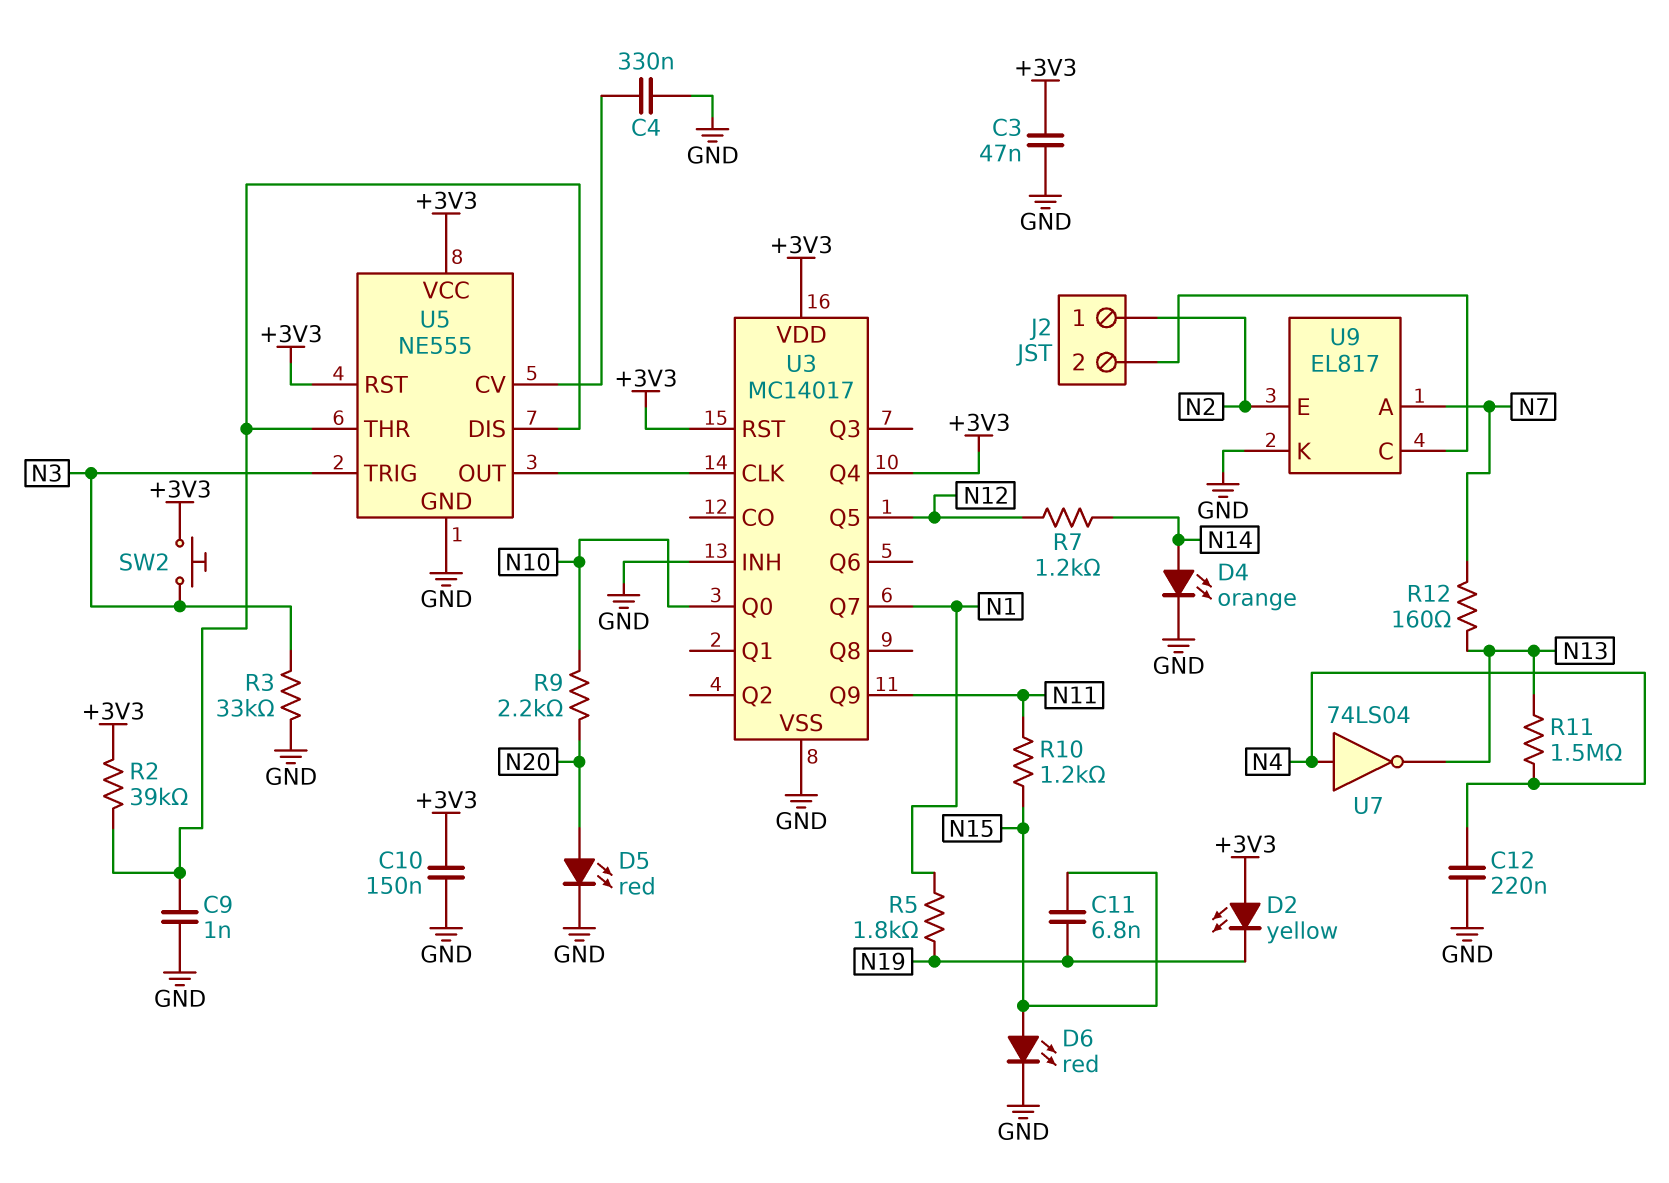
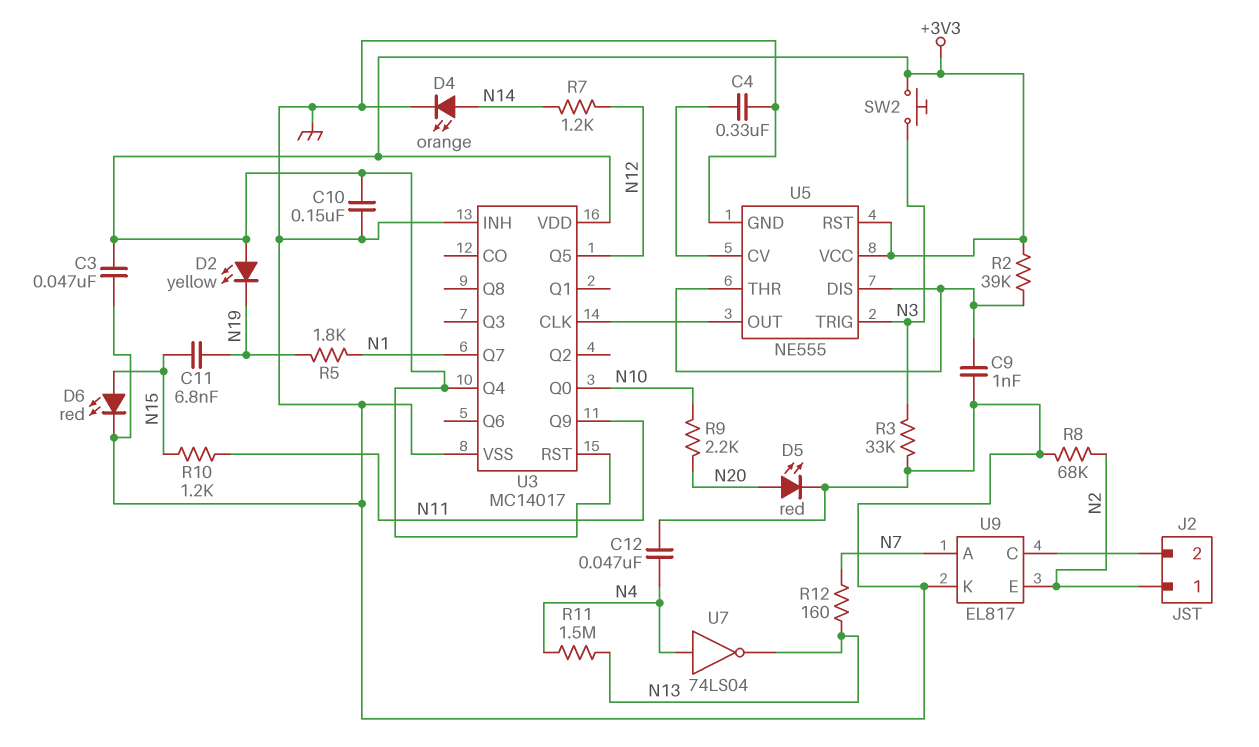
C12: 220nF (GND, N4) -> 47nF (GND, N4)
R8: none -> 68k (GND, N2)

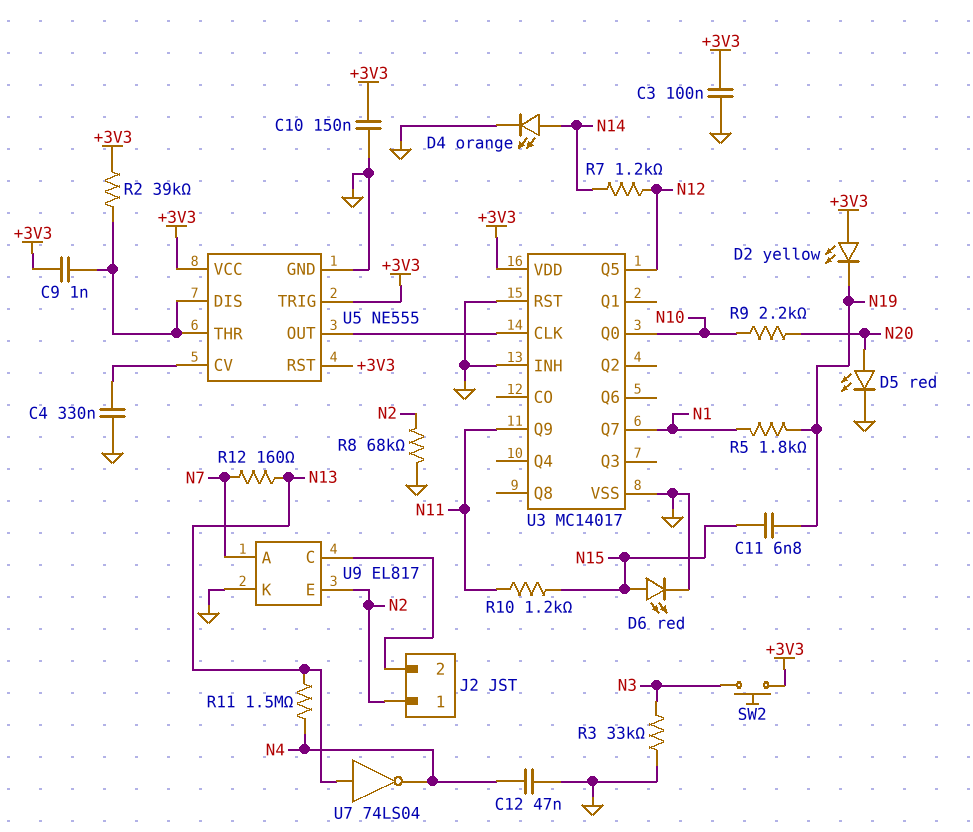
C3: 47nF (+3V3, GND) -> 100nF (+3V3, GND)
C9: 1nF (GND, U5/DIS) -> 1nF (+3V3, U5/DIS)
U3 pin Q4: +3V3 -> none
U3 pin RST: +3V3 -> GND
U5 pin TRIG: N3 -> +3V3
U7: NOT 74LS04 (in N4, out N13) -> NOT 74LS04 (in N13, out N4)

